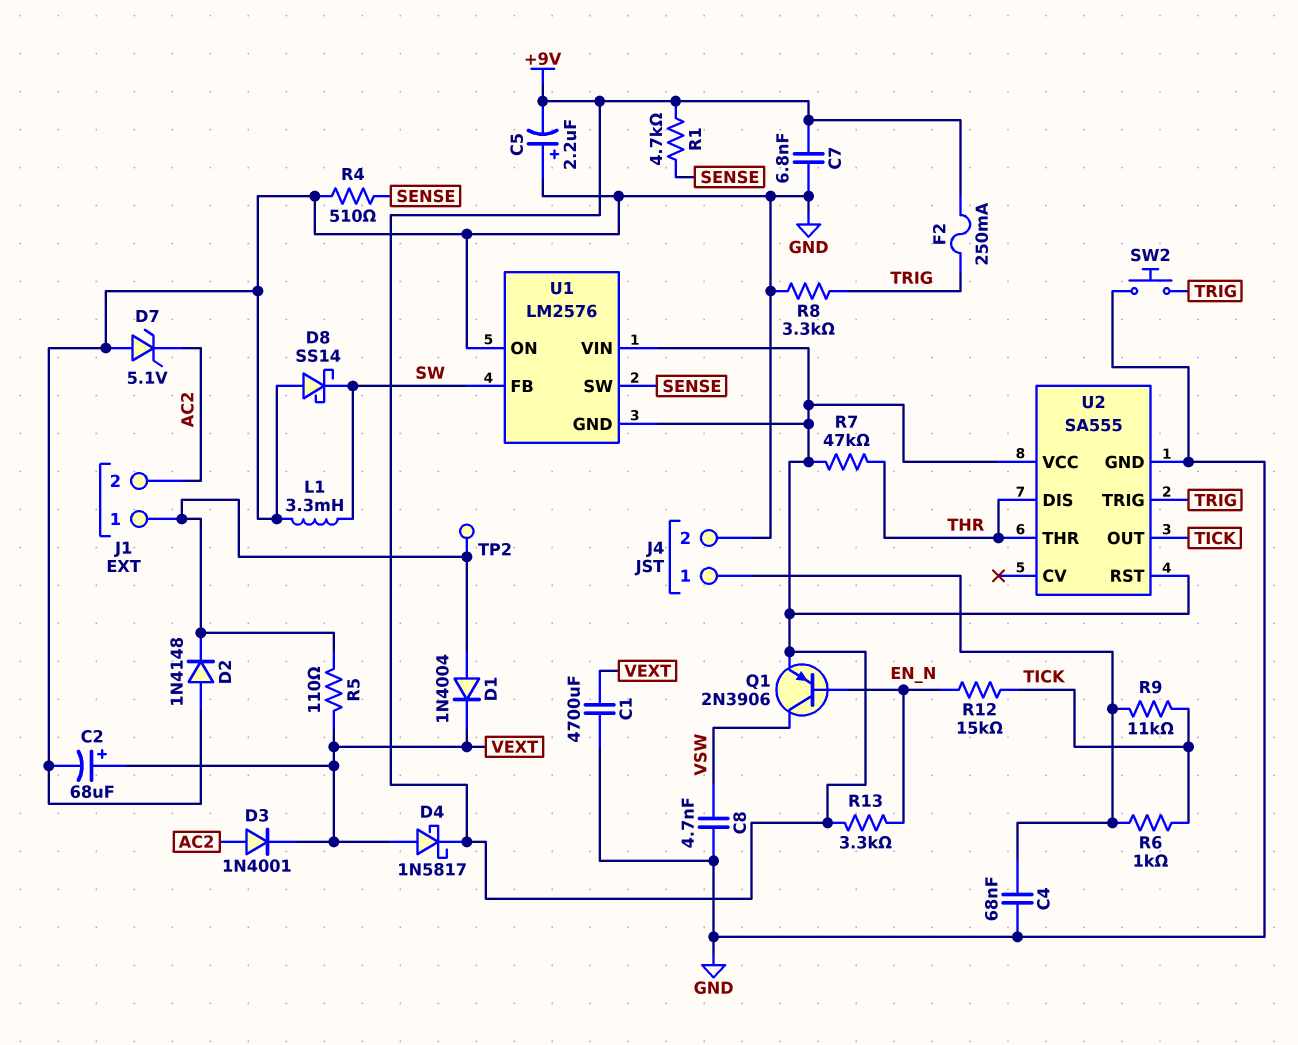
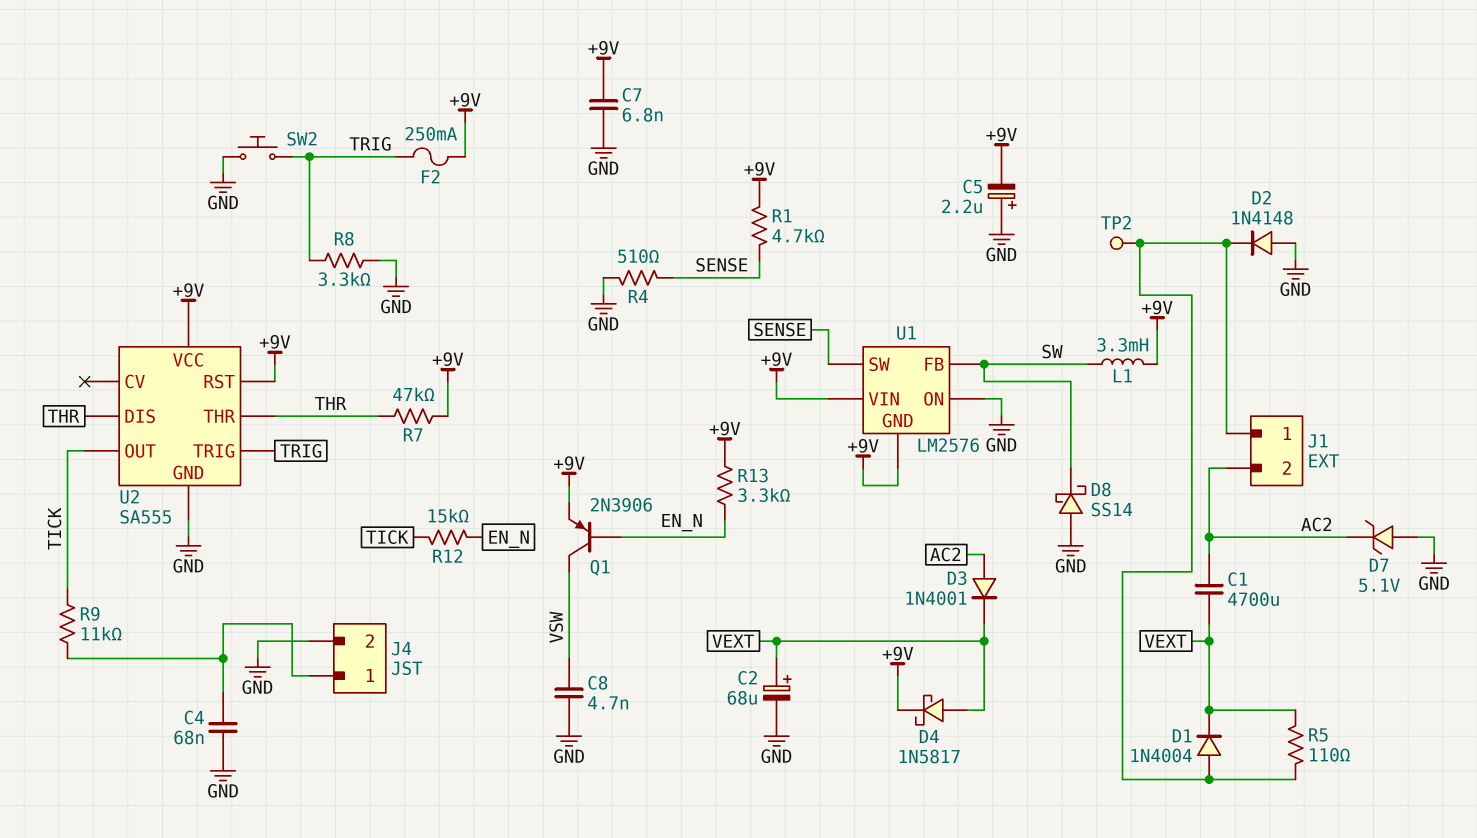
C1: 4700uF (GND, VEXT) -> 4700uF (AC2, VEXT)
L1: 3.3mH (GND, SW) -> 3.3mH (+9V, SW)
R6: 1k (J4/1, TICK) -> none

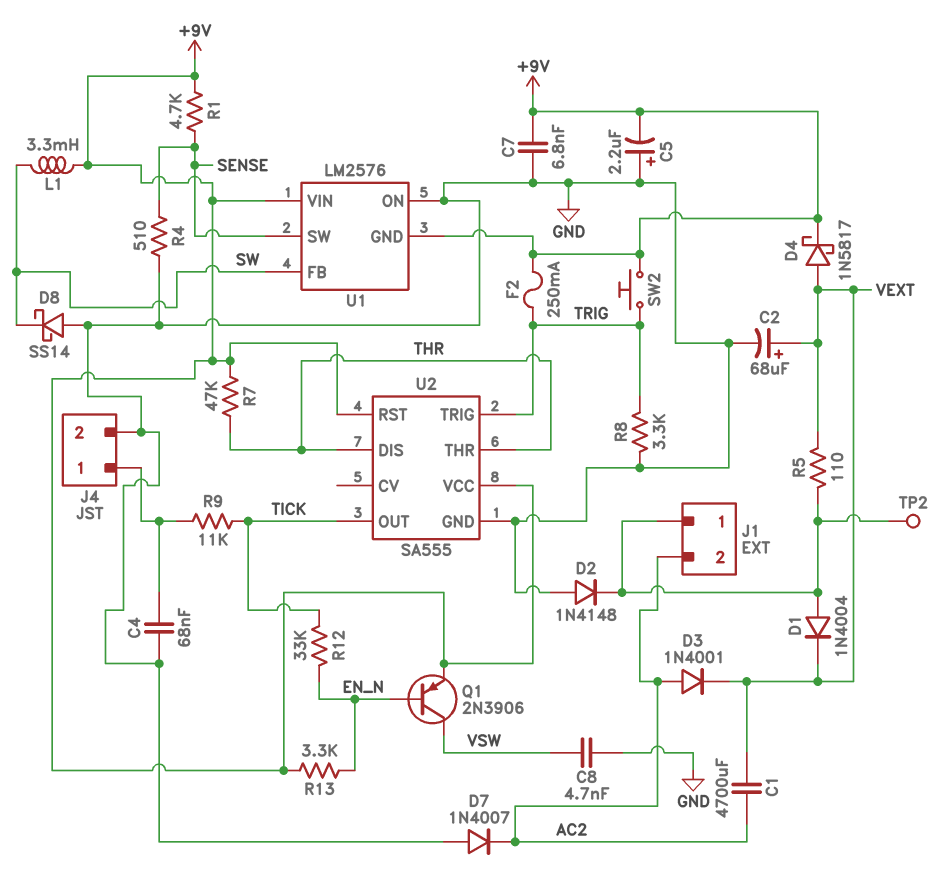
D7: zener 5.1V (A GND, K AC2) -> diode 1N4007 (A GND, K AC2)
R12: 15k (EN_N, TICK) -> 33k (EN_N, TICK)
SW2: button (GND, TRIG) -> button (+9V, TRIG)

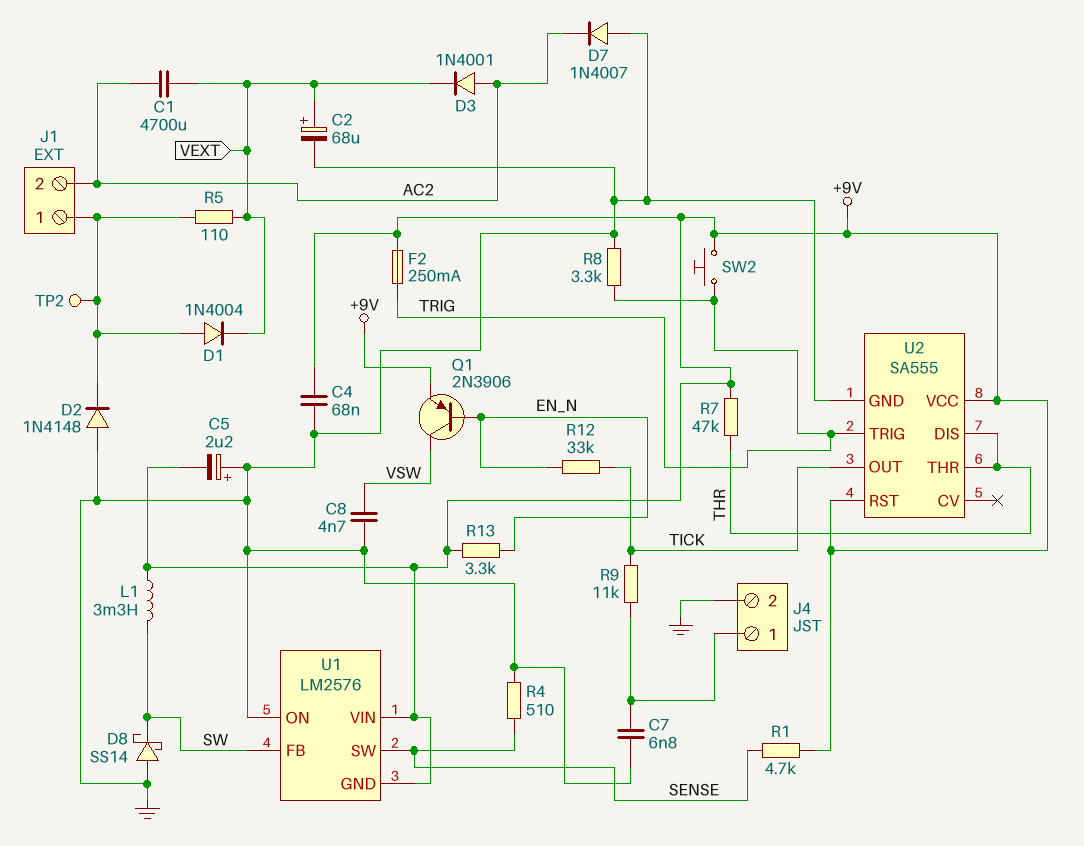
C4: 68nF (GND, J4/1) -> 68nF (+9V, GND)
C7: 6.8nF (+9V, GND) -> 6.8nF (GND, J4/1)
D4: schottky 1N5817 (A VEXT, K +9V) -> none

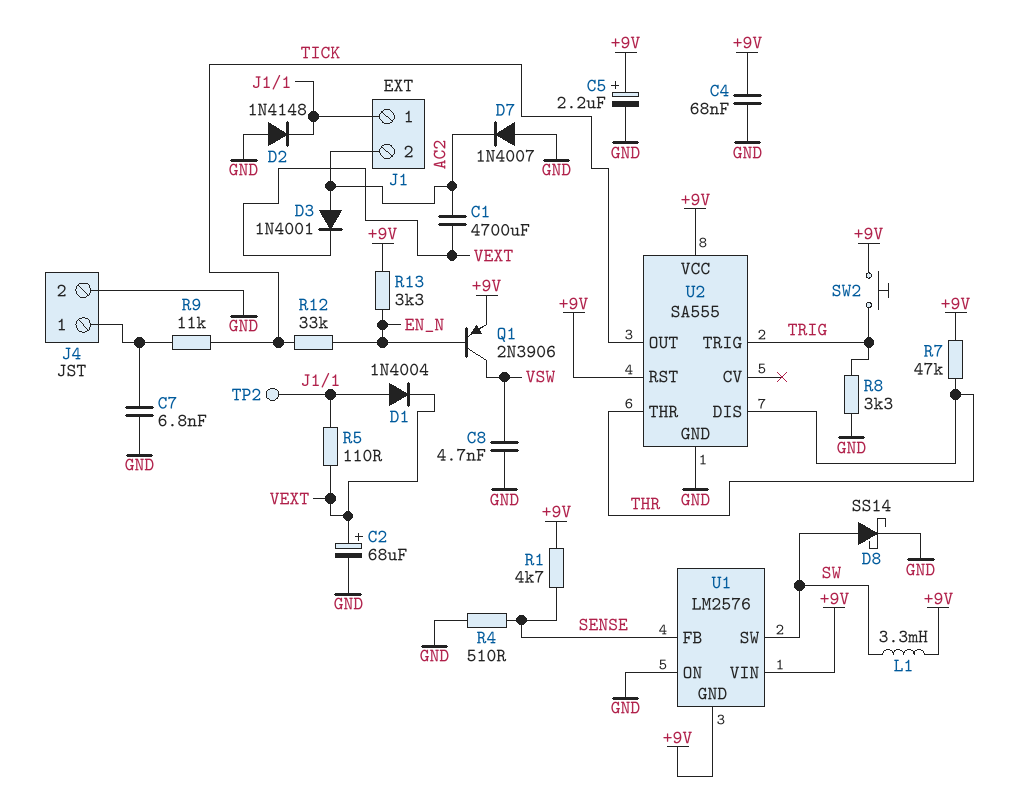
C5: 2.2uF (plus GND, minus +9V) -> 2.2uF (plus +9V, minus GND)
D8: schottky SS14 (A GND, K SW) -> schottky SS14 (A SW, K GND)
F2: 250mA (+9V, TRIG) -> none
U1 pin FB: SW -> SENSE
U1 pin SW: SENSE -> SW

